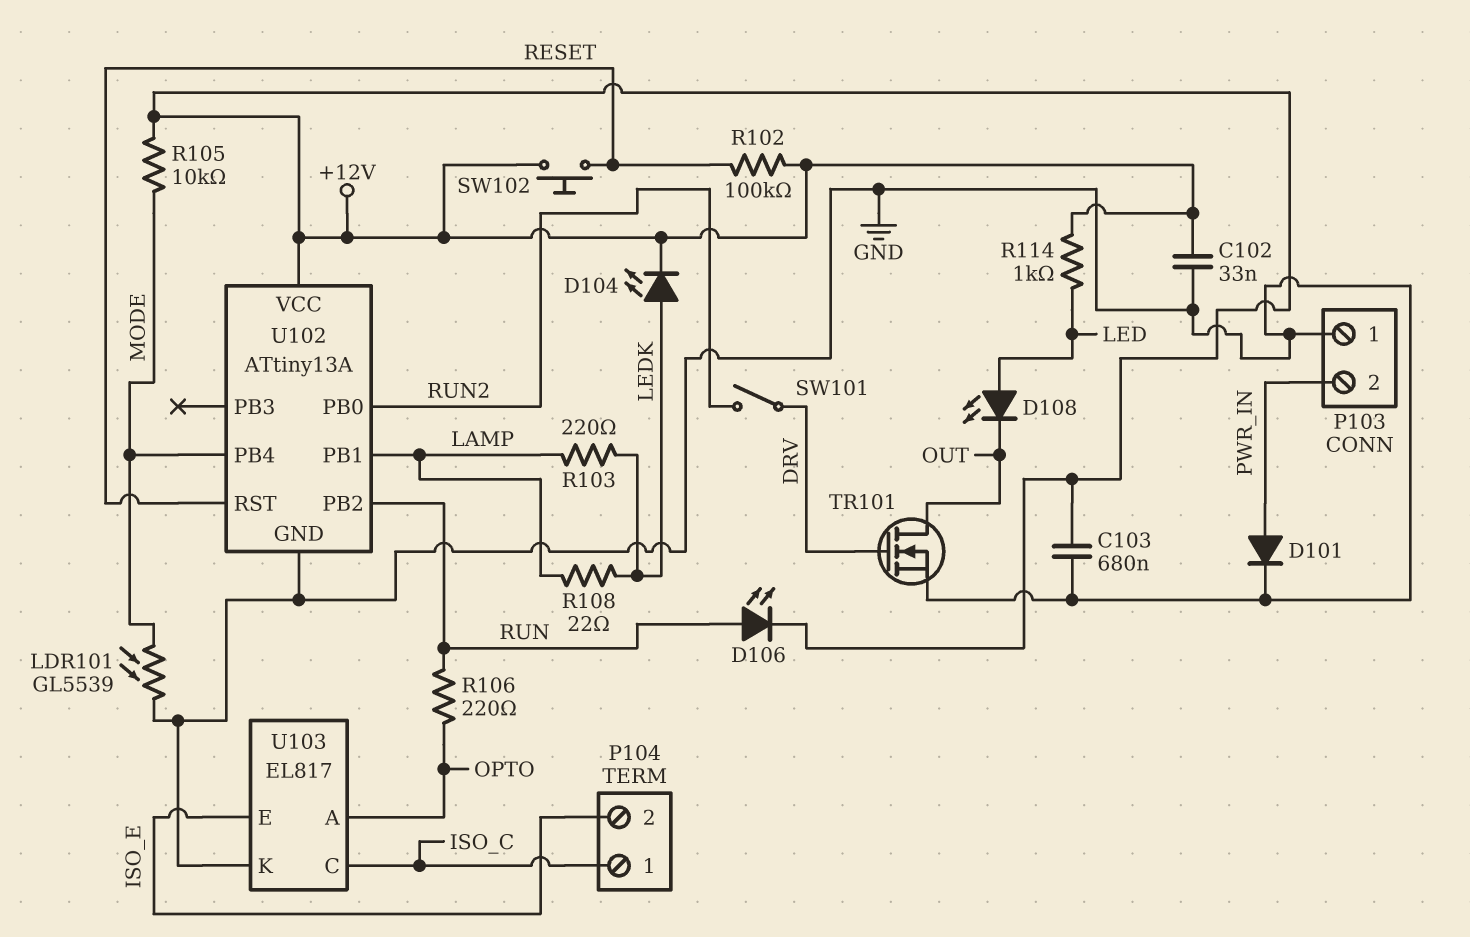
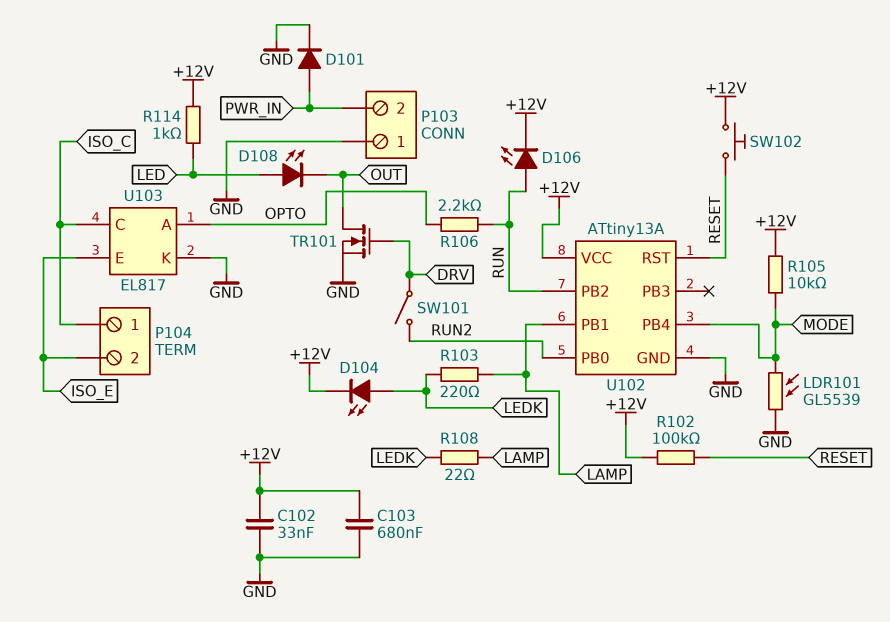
R106: 220 (OPTO, RUN) -> 2.2k (OPTO, RUN)

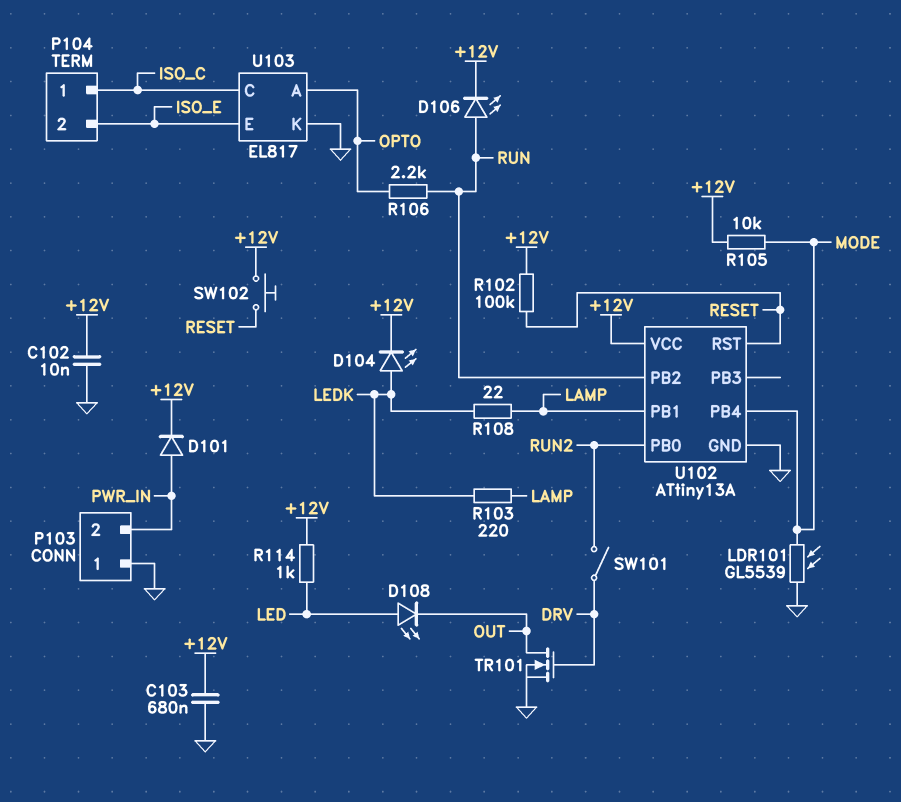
C102: 33nF (+12V, GND) -> 10nF (+12V, GND)
D101: diode (A PWR_IN, K GND) -> diode (A PWR_IN, K +12V)

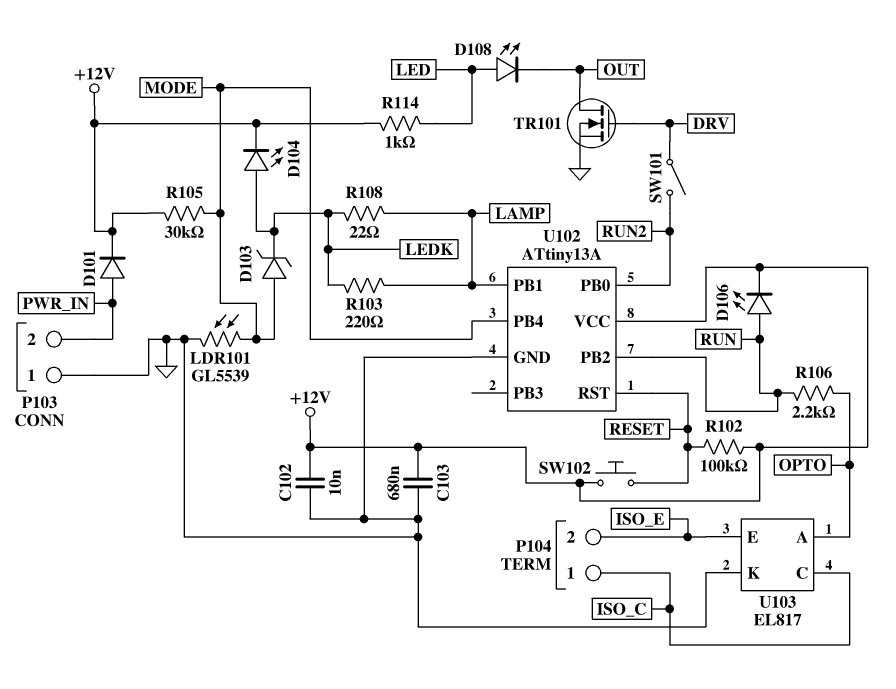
D103: none -> zener (A MODE, K LEDK)
R105: 10k (+12V, MODE) -> 30k (+12V, MODE)

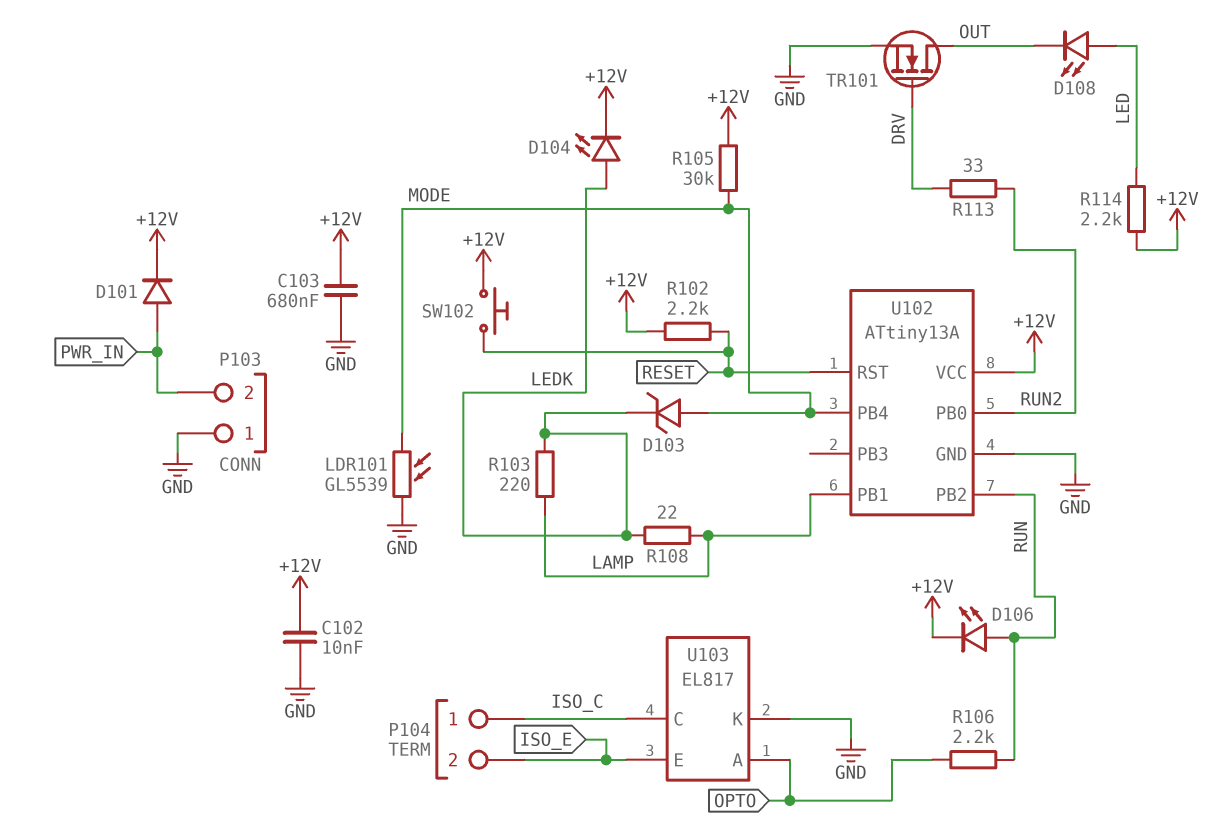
R102: 100k (+12V, RESET) -> 2.2k (+12V, RESET)
R113: none -> 33 (DRV, RUN2)
R114: 1k (+12V, LED) -> 2.2k (+12V, LED)
SW101: switch (DRV, RUN2) -> none

